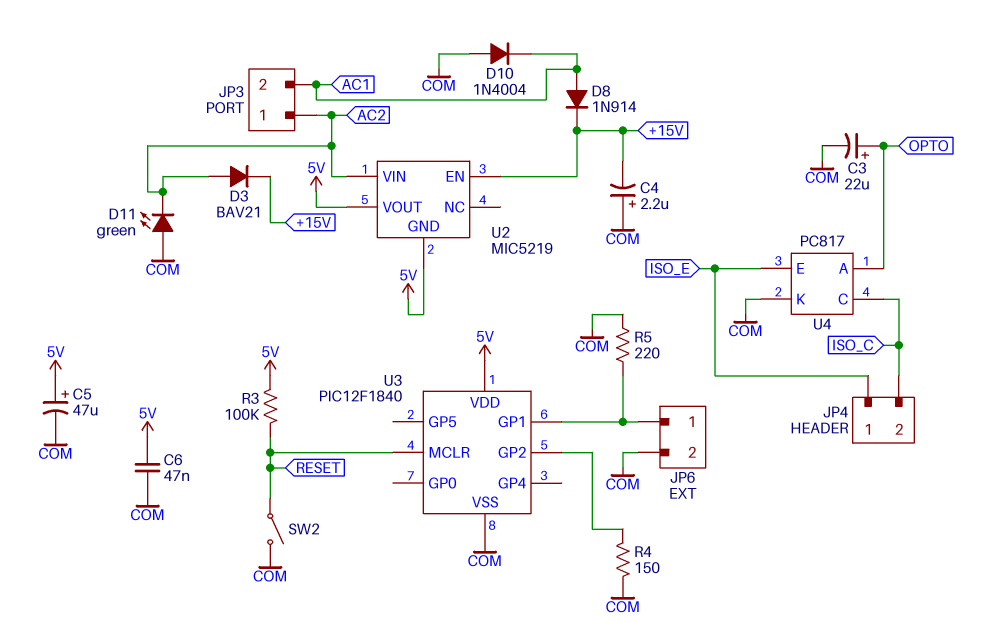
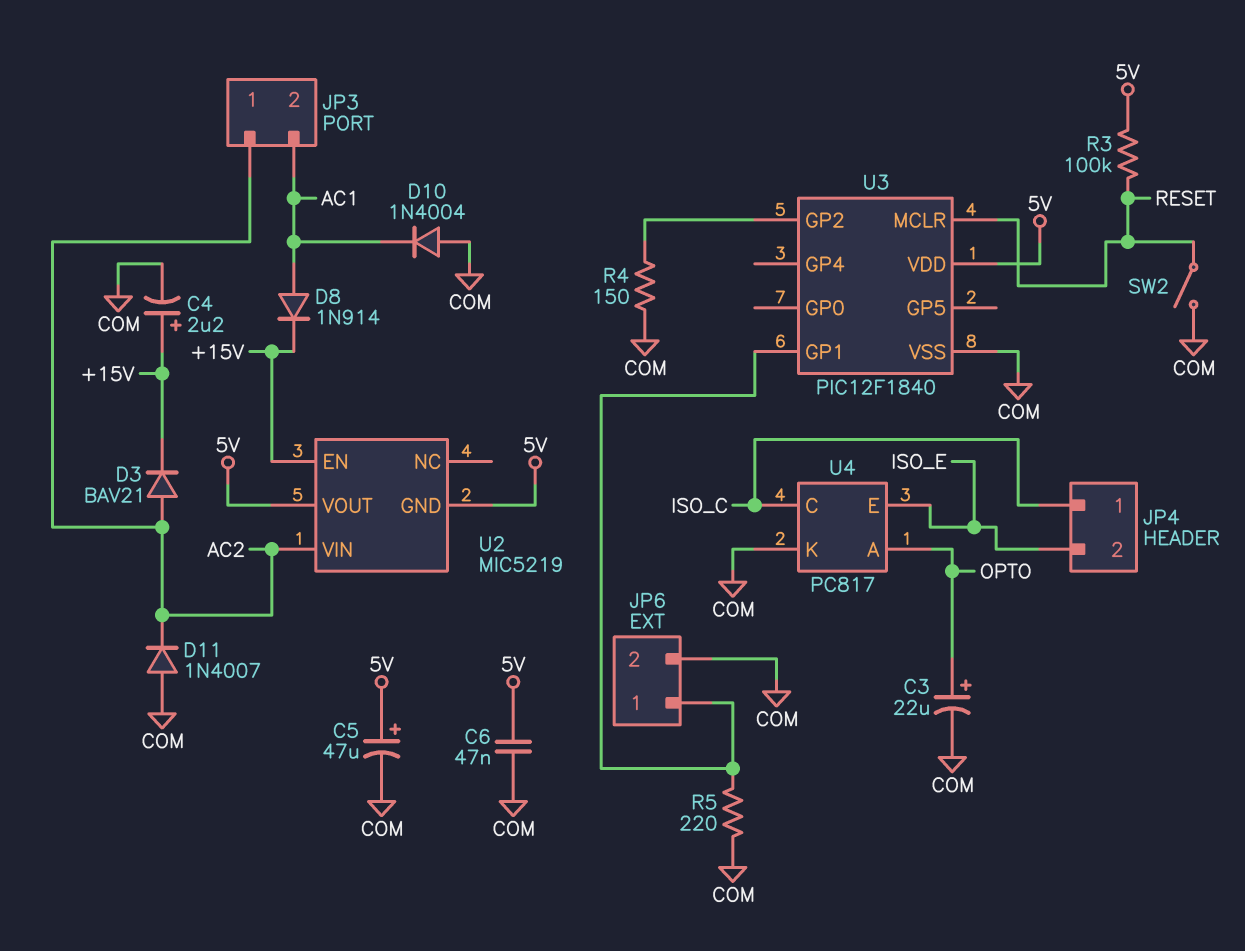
C4: 2.2uF (plus COM, minus +15V) -> 2.2uF (plus +15V, minus COM)
D11: LED green (A COM, K AC2) -> diode 1N4007 (A COM, K AC2)
JP4 pin 1: ISO_E -> ISO_C
JP4 pin 2: ISO_C -> ISO_E

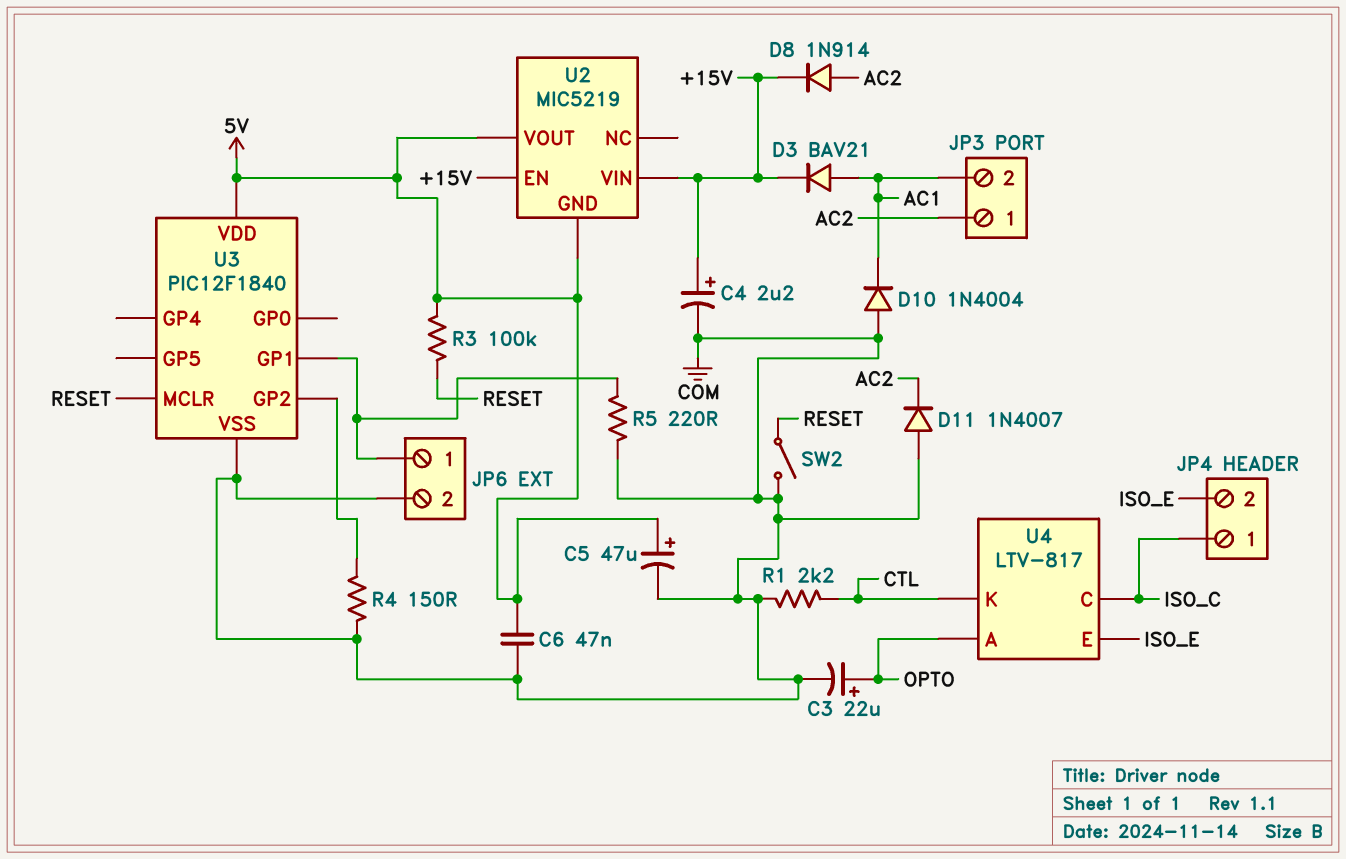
D3: diode BAV21 (A AC2, K +15V) -> diode BAV21 (A AC1, K +15V)
D8: diode 1N914 (A AC1, K +15V) -> diode 1N914 (A AC2, K +15V)
R1: none -> 2.2k (COM, CTL)
U2 pin VIN: AC2 -> +15V
U4: PC817 -> LTV-817
U4 pin K: COM -> CTL

